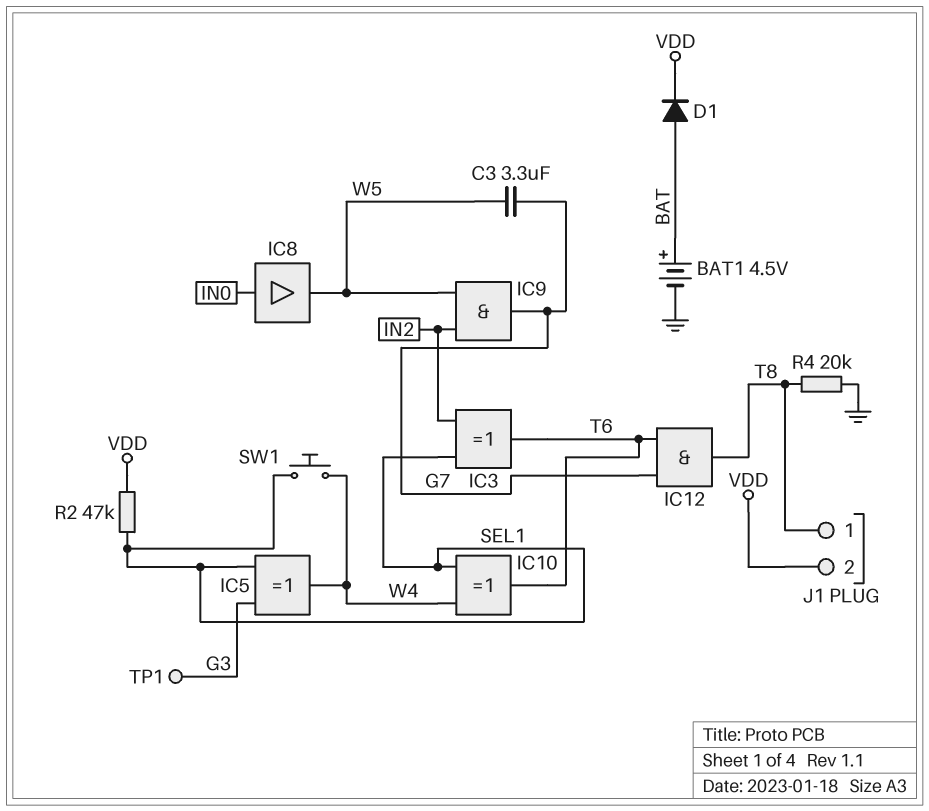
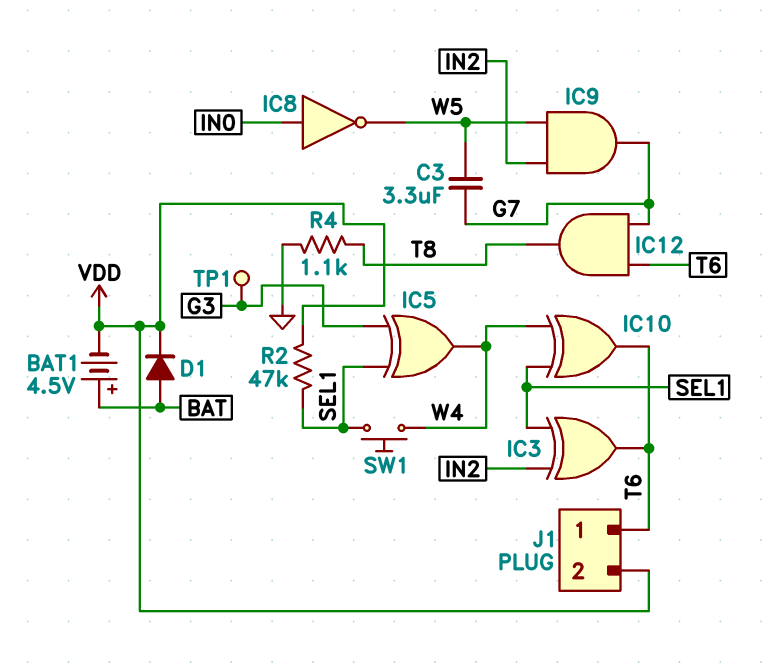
BAT1: 4.5V (plus BAT, minus GND) -> 4.5V (plus BAT, minus VDD)
IC8: buffer (in IN0, out W5) -> NOT (in IN0, out W5)
J1 pin 1: T8 -> T6
R4: 20k (GND, T8) -> 1.1k (GND, T8)

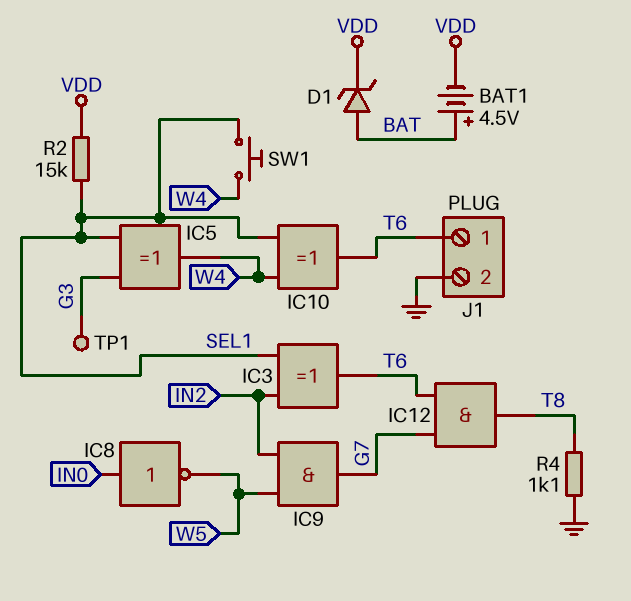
C3: 3.3uF (G7, W5) -> none
D1: diode (A BAT, K VDD) -> zener (A BAT, K VDD)
J1 pin 2: VDD -> GND
R2: 47k (SEL1, VDD) -> 15k (SEL1, VDD)

